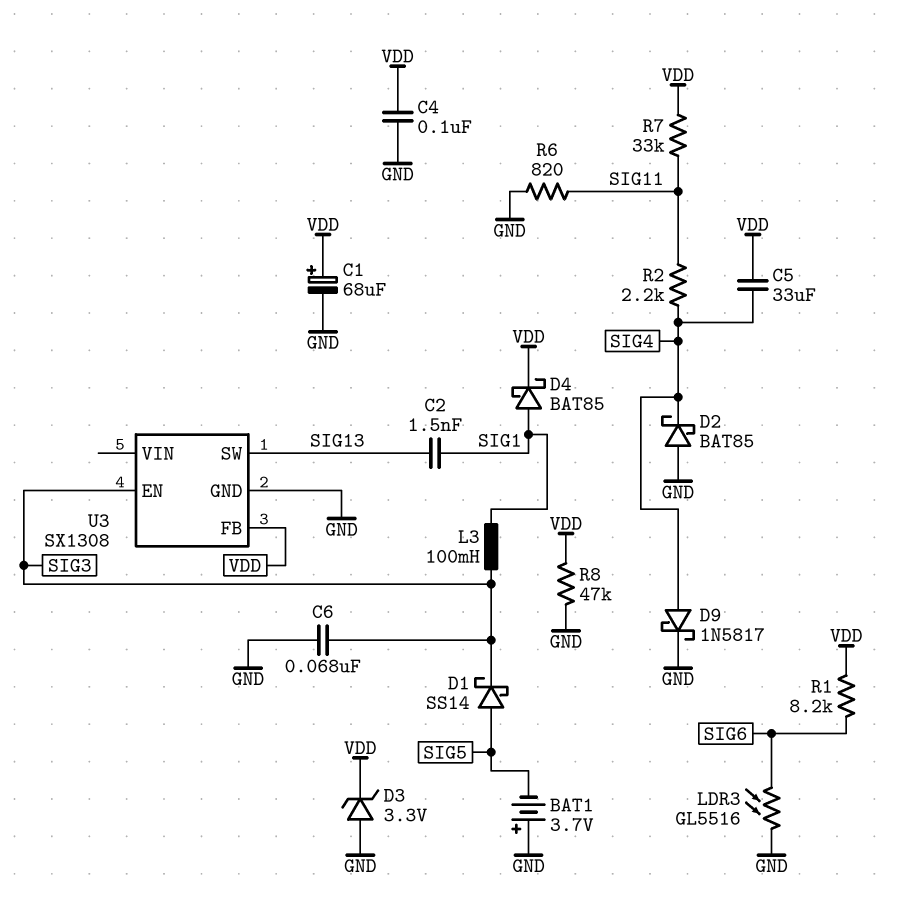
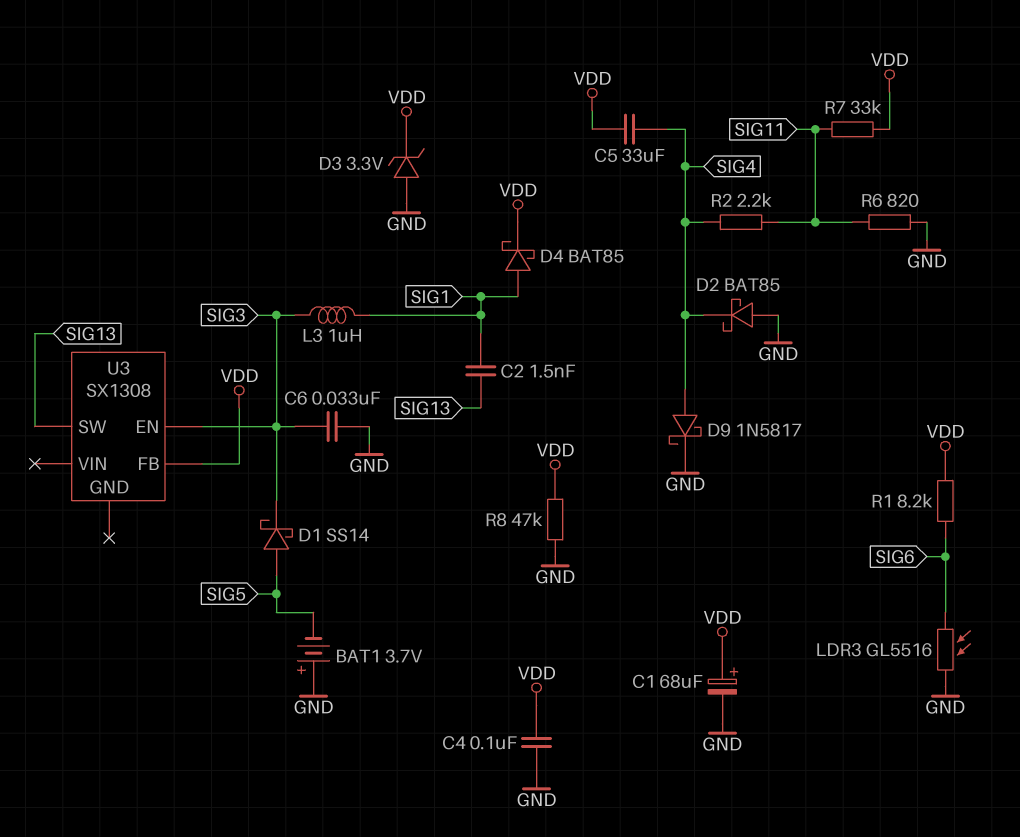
C6: 68nF (GND, SIG3) -> 33nF (GND, SIG3)
L3: 100mH (SIG1, SIG3) -> 1uH (SIG1, SIG3)
U3 pin GND: GND -> none

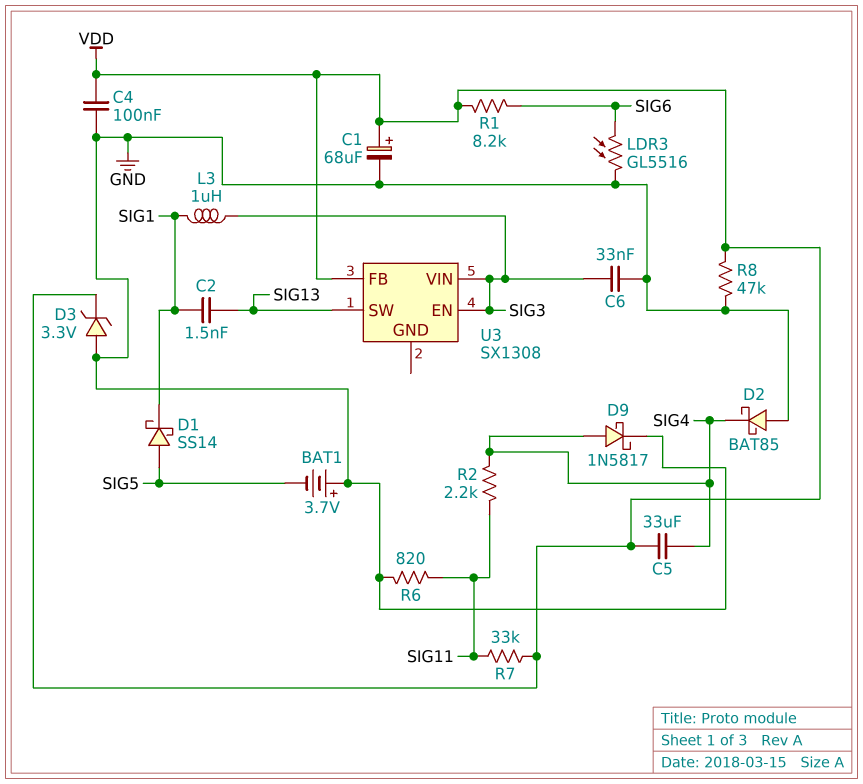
D1: schottky SS14 (A SIG5, K SIG3) -> schottky SS14 (A SIG5, K SIG1)
D4: schottky BAT85 (A SIG1, K VDD) -> none
U3 pin VIN: none -> SIG3

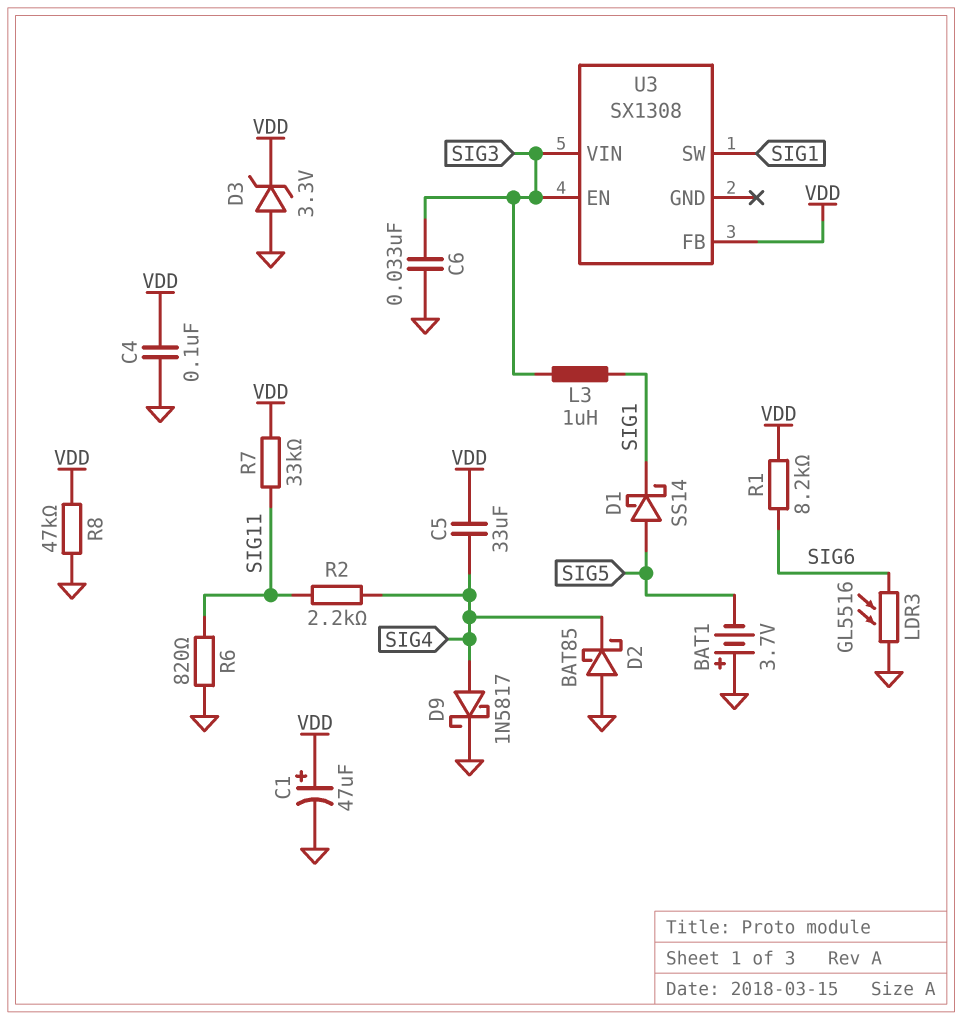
C1: 68uF (plus VDD, minus GND) -> 47uF (plus VDD, minus GND)
C2: 1.5nF (SIG1, SIG13) -> none
U3 pin SW: SIG13 -> SIG1

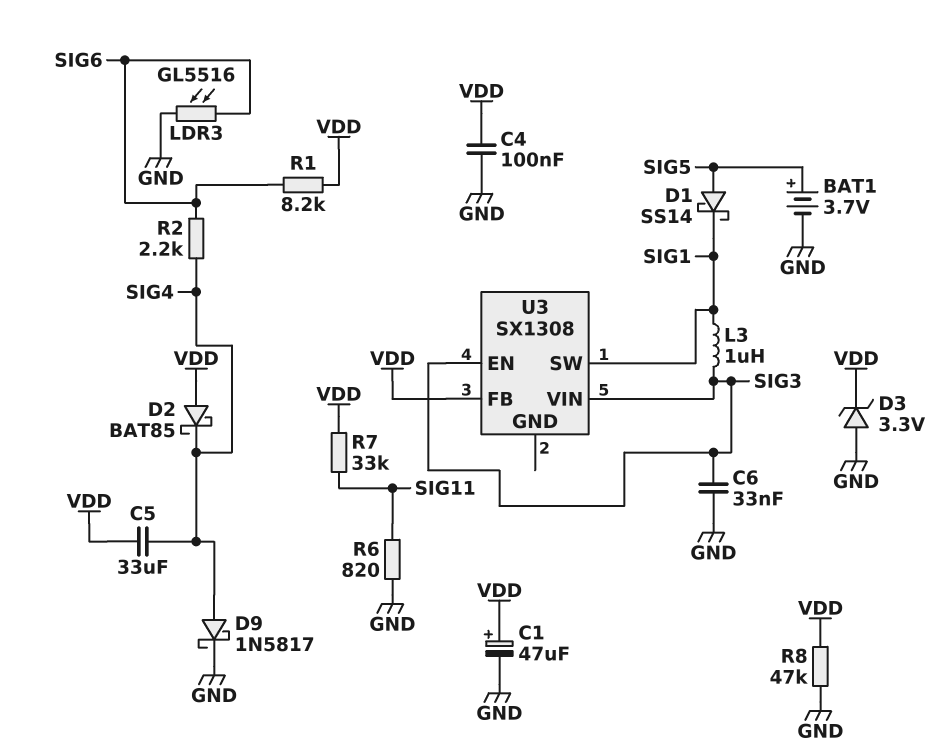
BAT1: 3.7V (plus GND, minus SIG5) -> 3.7V (plus SIG5, minus GND)
D2: schottky BAT85 (A GND, K SIG4) -> schottky BAT85 (A VDD, K SIG4)
R2: 2.2k (SIG4, SIG11) -> 2.2k (SIG4, SIG6)

